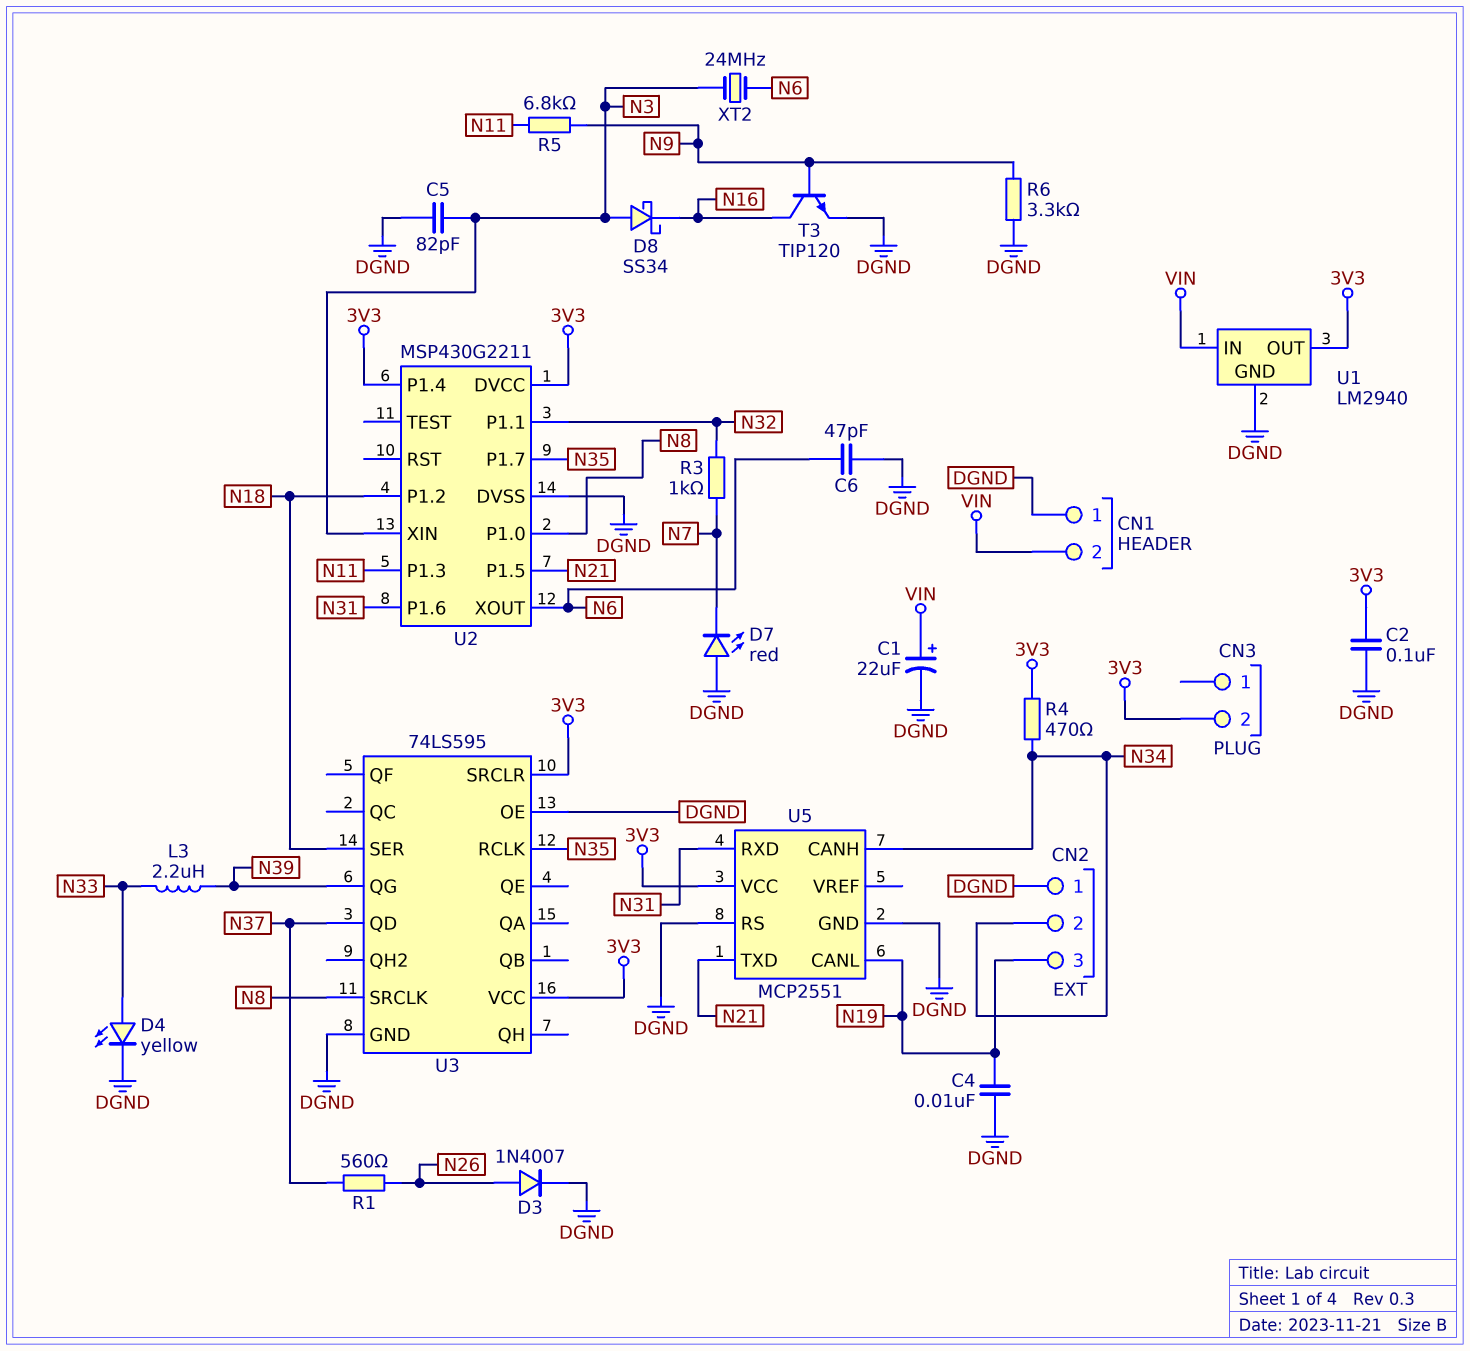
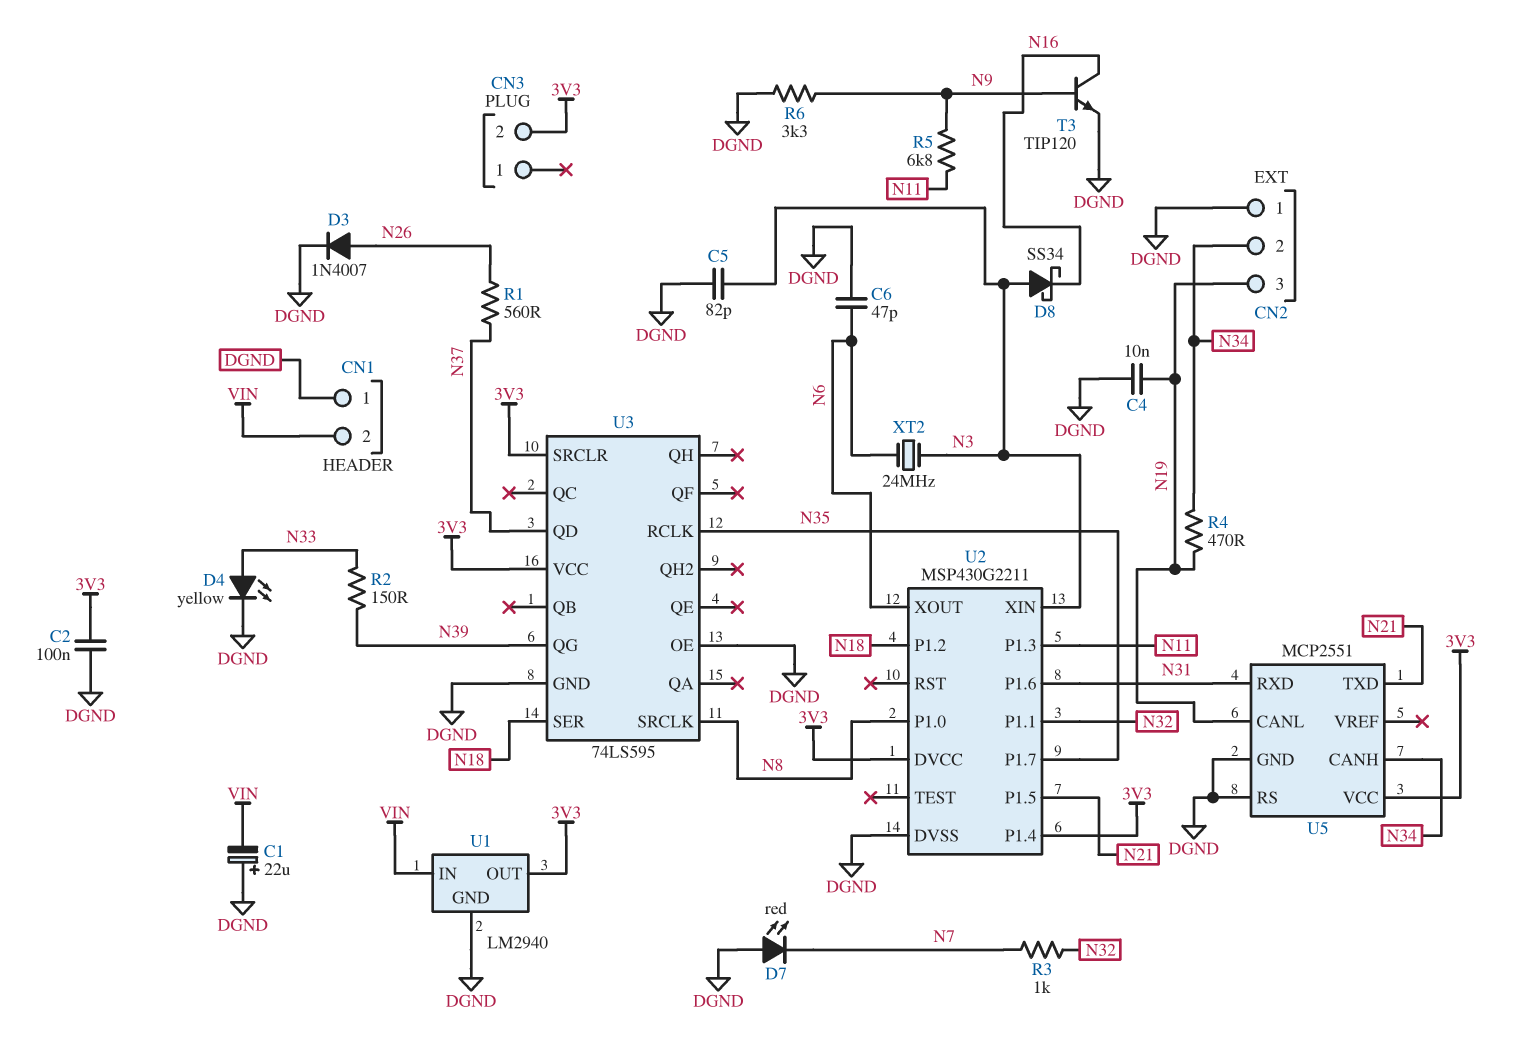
C1: 22uF (plus VIN, minus DGND) -> 22uF (plus DGND, minus VIN)
L3: 2.2uH (N33, N39) -> none
R2: none -> 150 (N33, N39)
R4: 470 (3V3, N34) -> 470 (N19, N34)

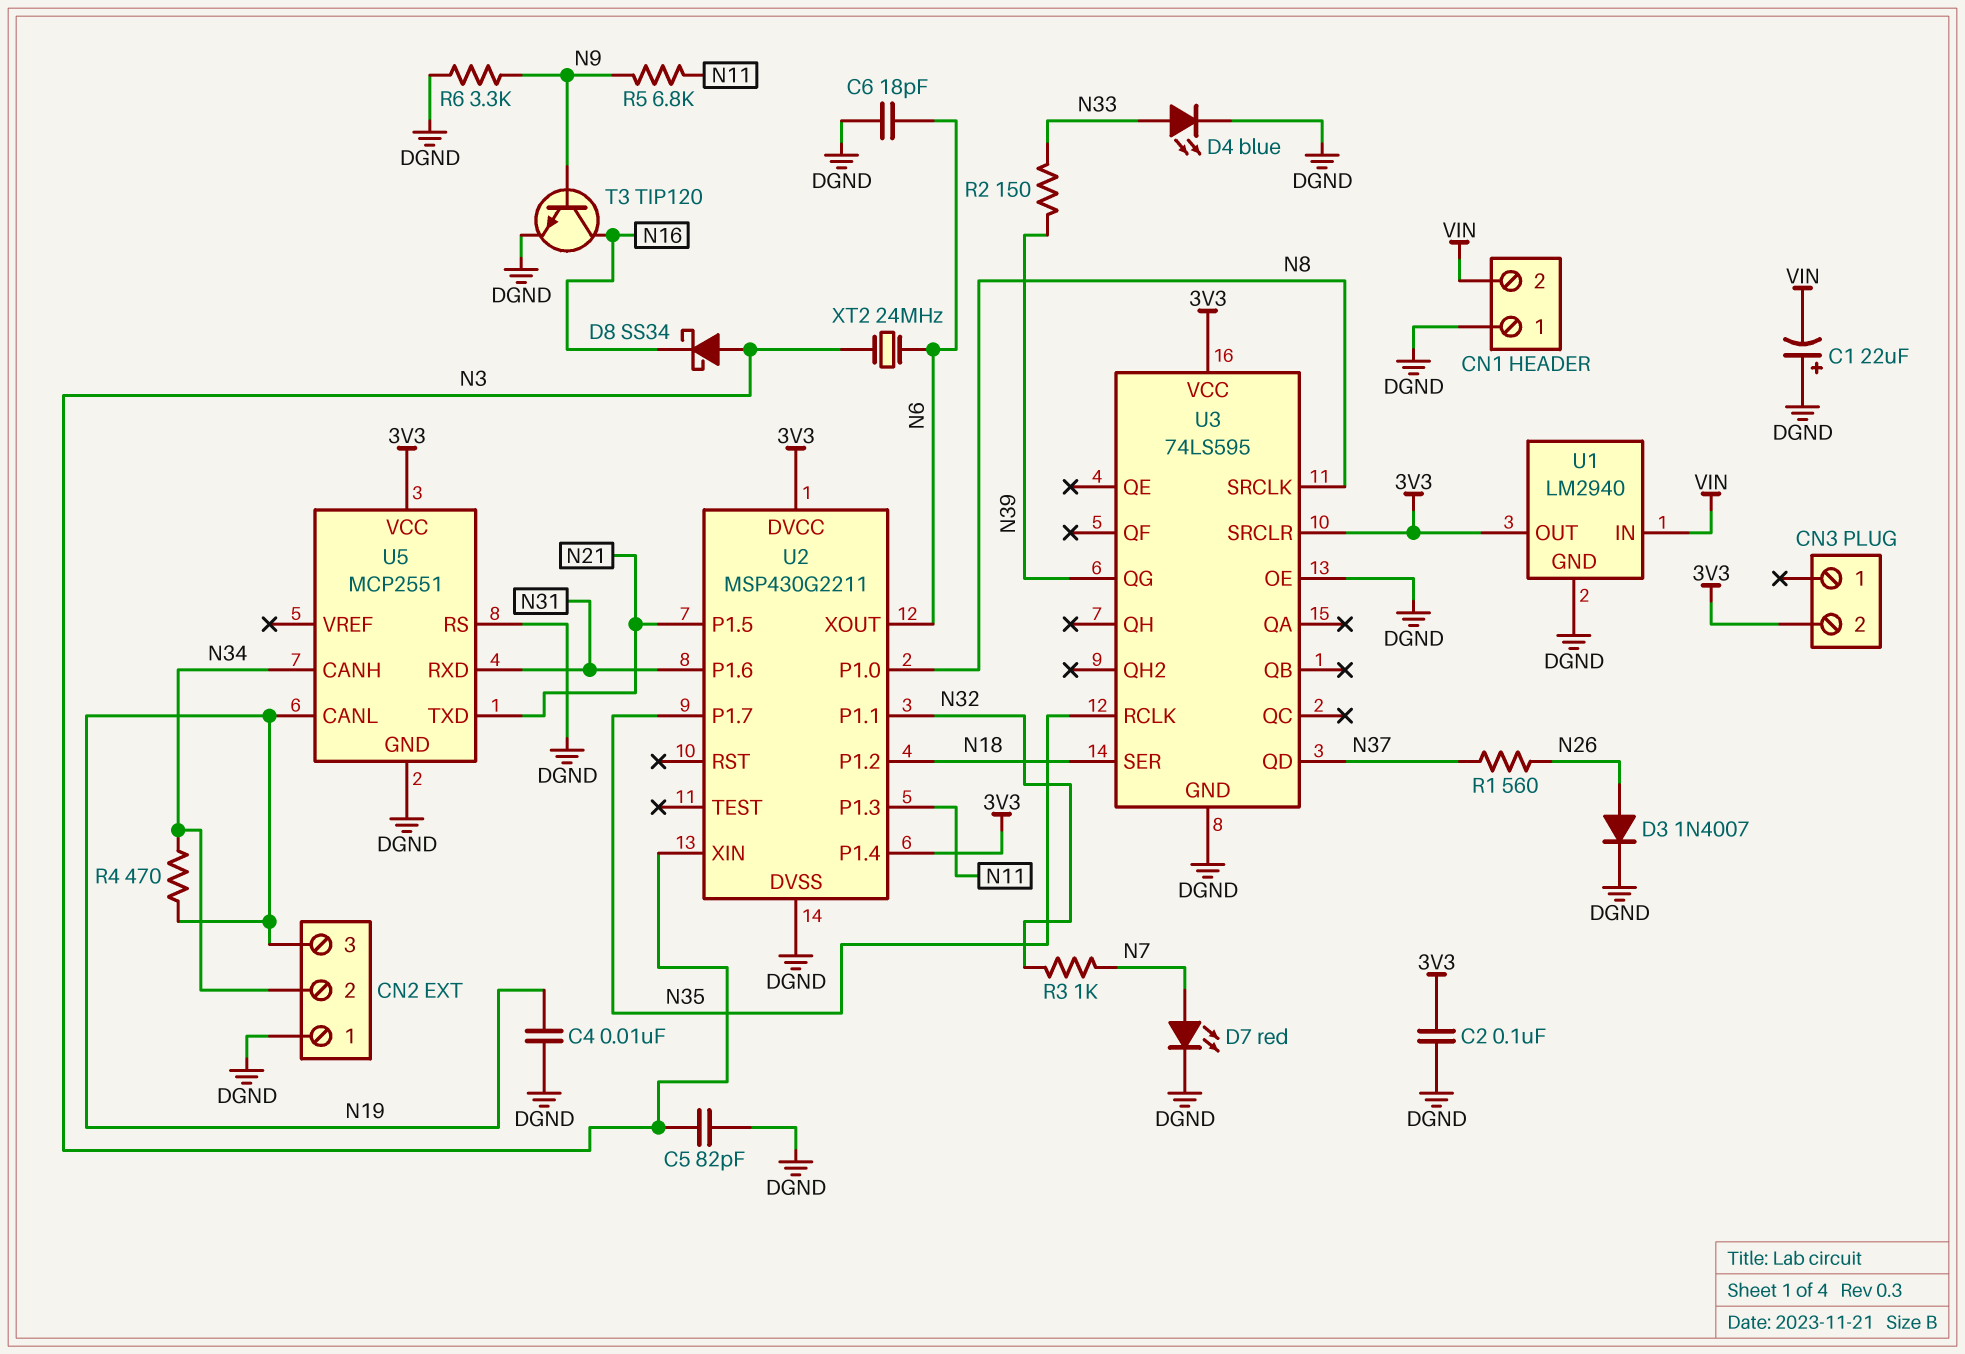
C6: 47pF (DGND, N6) -> 18pF (DGND, N6)
D4: LED yellow (A N33, K DGND) -> LED blue (A N33, K DGND)
D7: LED red (A DGND, K N7) -> LED red (A N7, K DGND)

